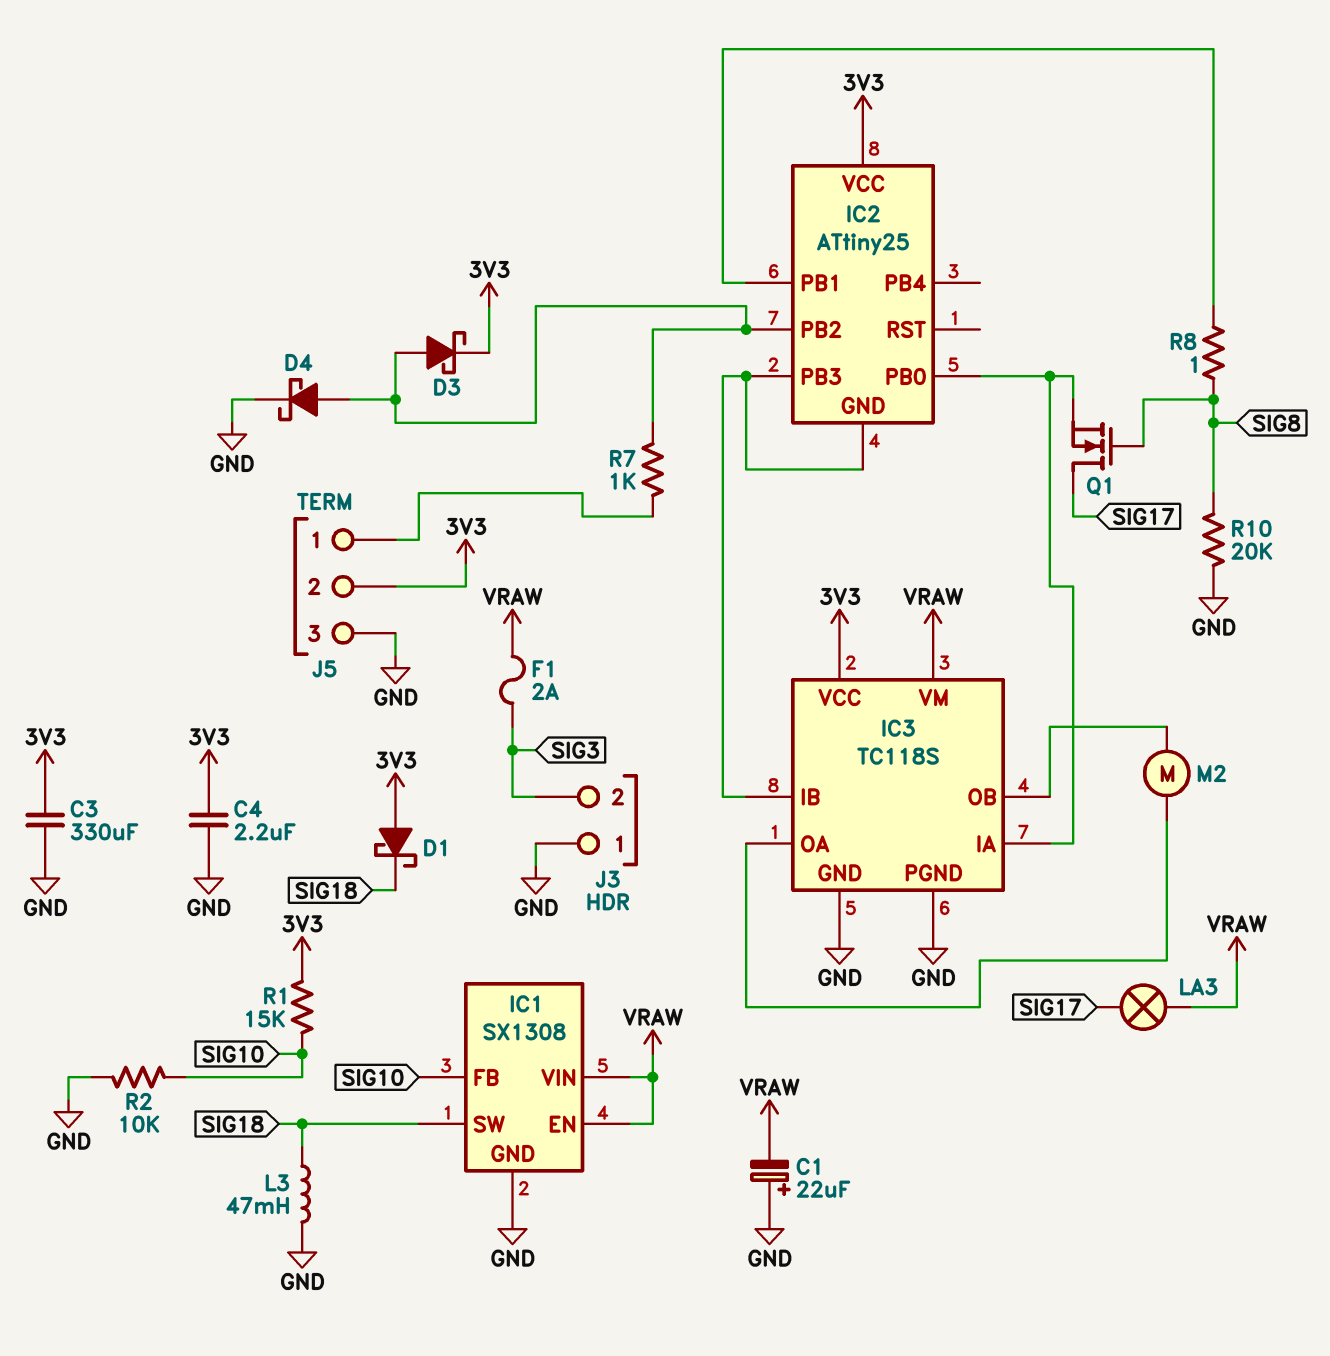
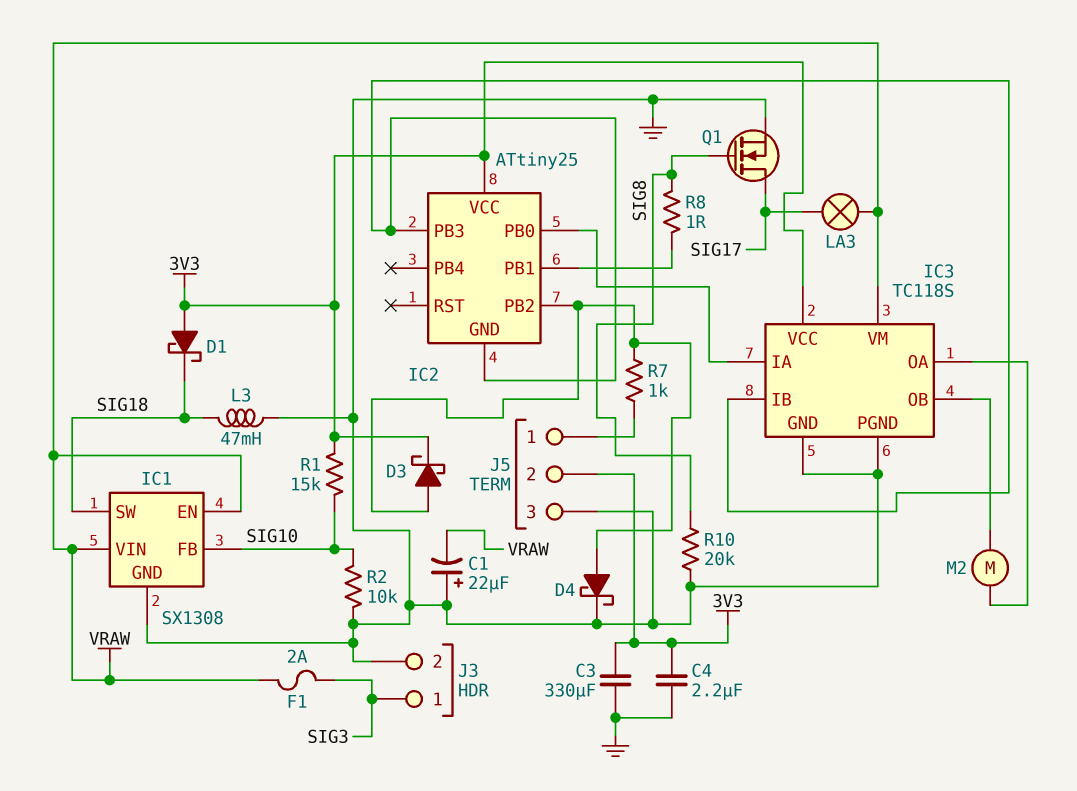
J3 pin 1: GND -> SIG3
J3 pin 2: SIG3 -> GND
Q1: NMOS (G SIG8, D SIG17, S IC2/PB0) -> NMOS (G SIG8, D SIG17, S GND)

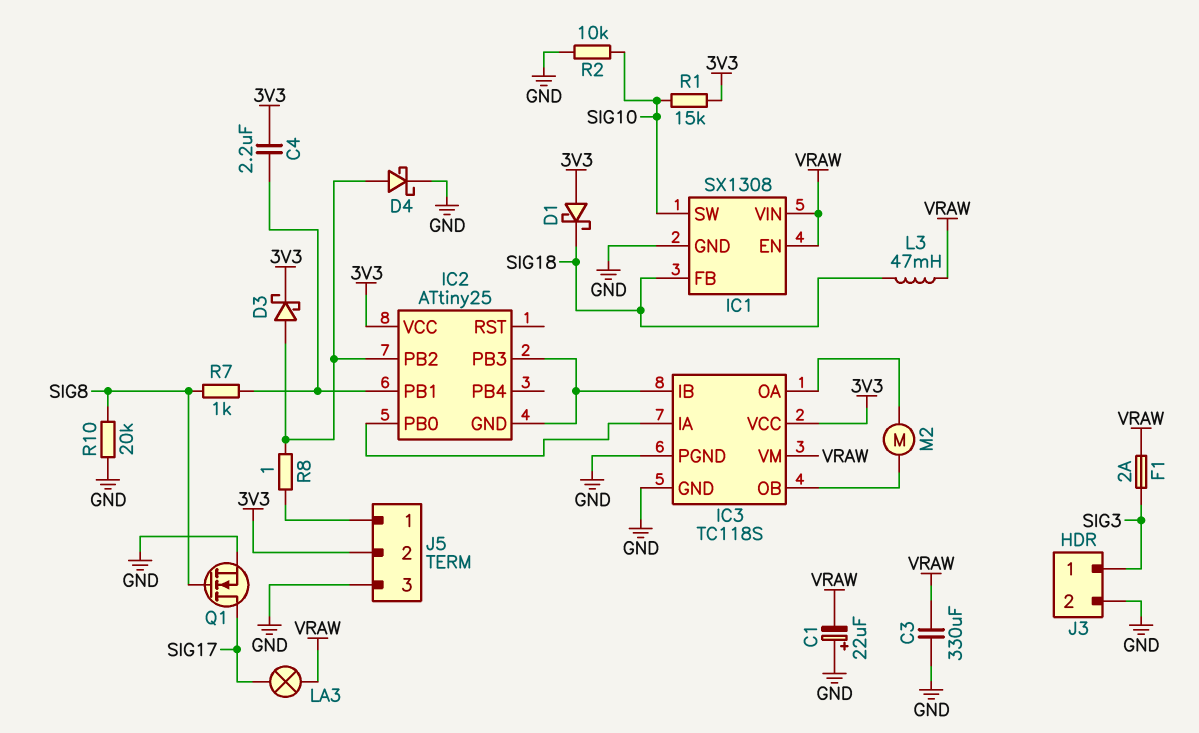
C3: 330uF (3V3, GND) -> 330uF (GND, VRAW)
C4: 2.2uF (3V3, GND) -> 2.2uF (3V3, IC2/PB1)
IC1 pin FB: SIG10 -> SIG18
IC1 pin SW: SIG18 -> SIG10
L3: 47mH (GND, SIG18) -> 47mH (SIG18, VRAW)
R7: 1k (IC2/PB2, J5/1) -> 1k (IC2/PB1, SIG8)
R8: 1 (IC2/PB1, SIG8) -> 1 (IC2/PB2, J5/1)

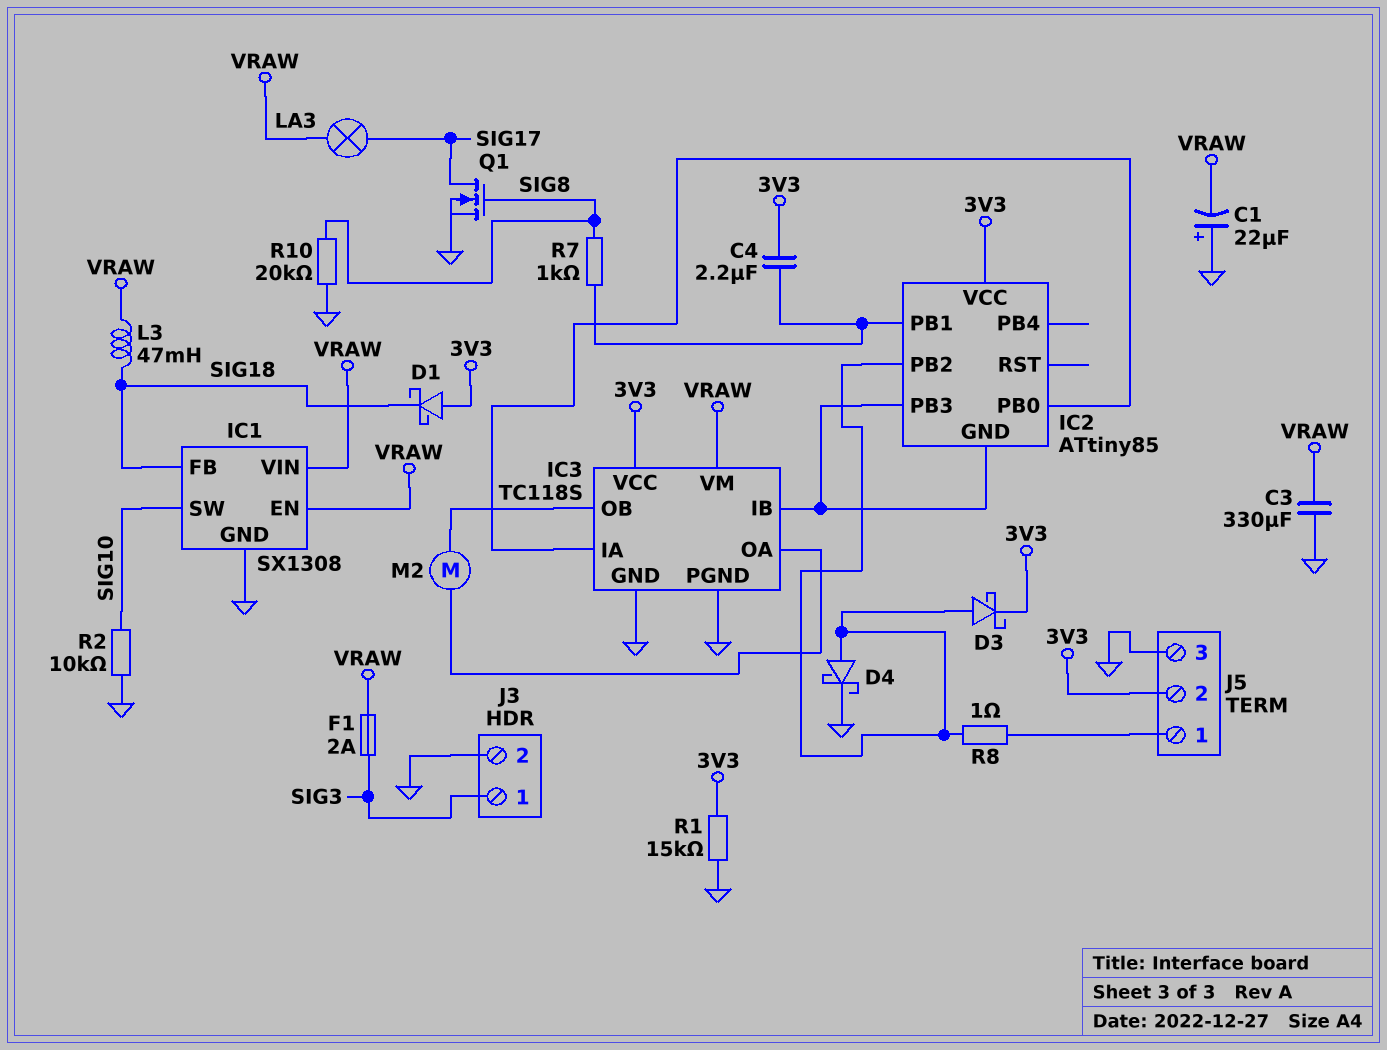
IC2: ATtiny25 -> ATtiny85
R1: 15k (3V3, SIG10) -> 15k (3V3, GND)

